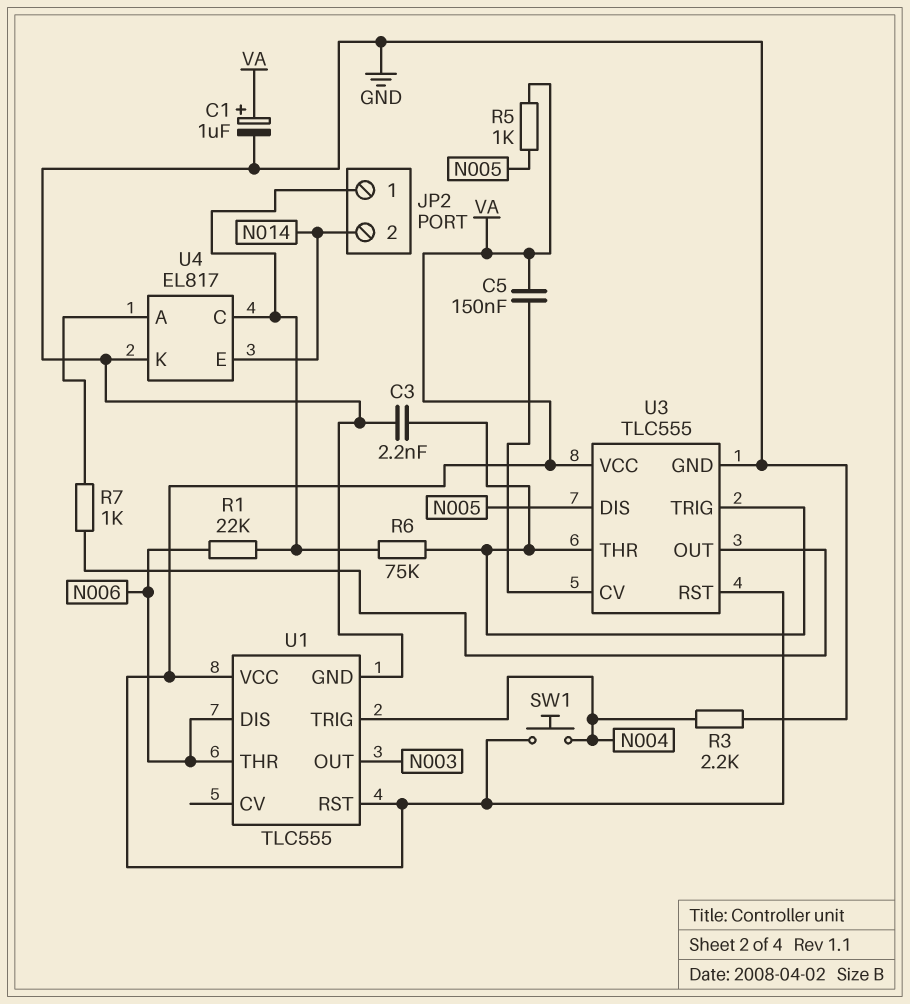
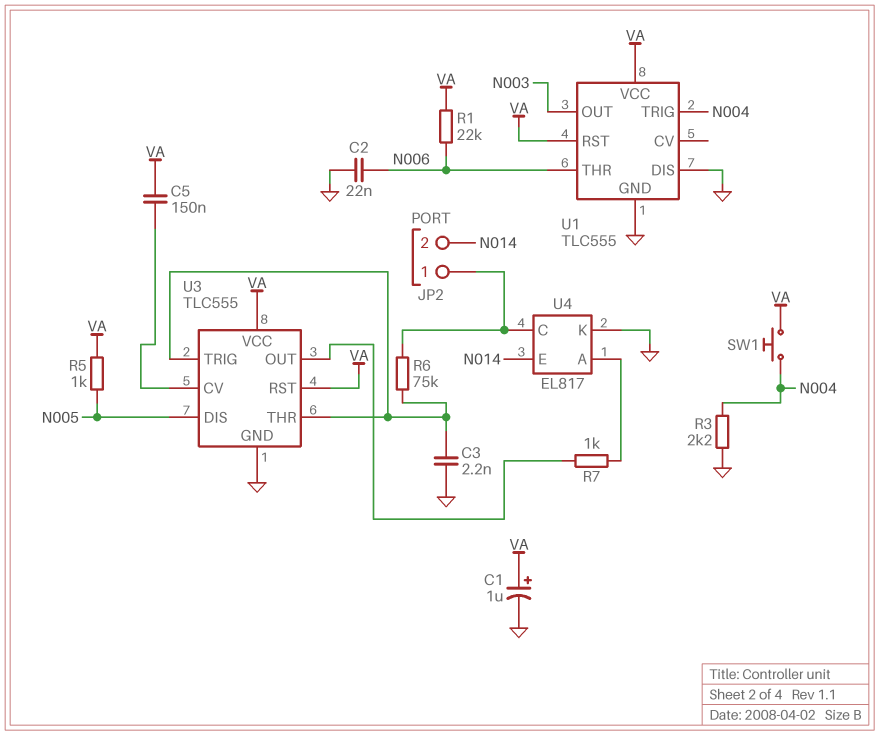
C2: none -> 22nF (GND, N006)
R1: 22k (JP2/1, N006) -> 22k (N006, VA)
U1 pin DIS: N006 -> GND

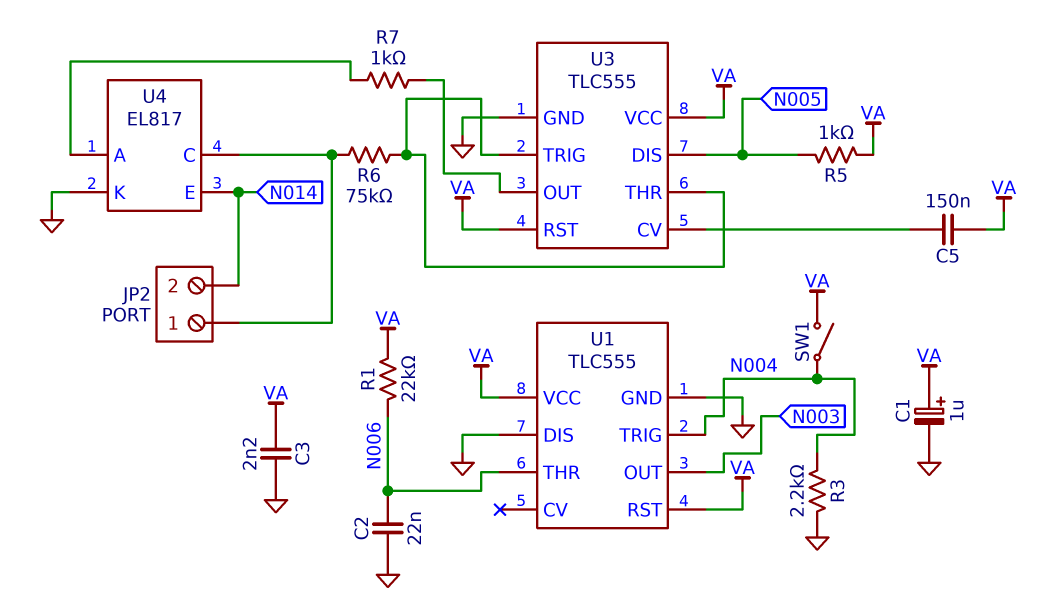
C3: 2.2nF (GND, U3/THR) -> 2.2nF (GND, VA)
SW1: button (N004, VA) -> switch (N004, VA)

